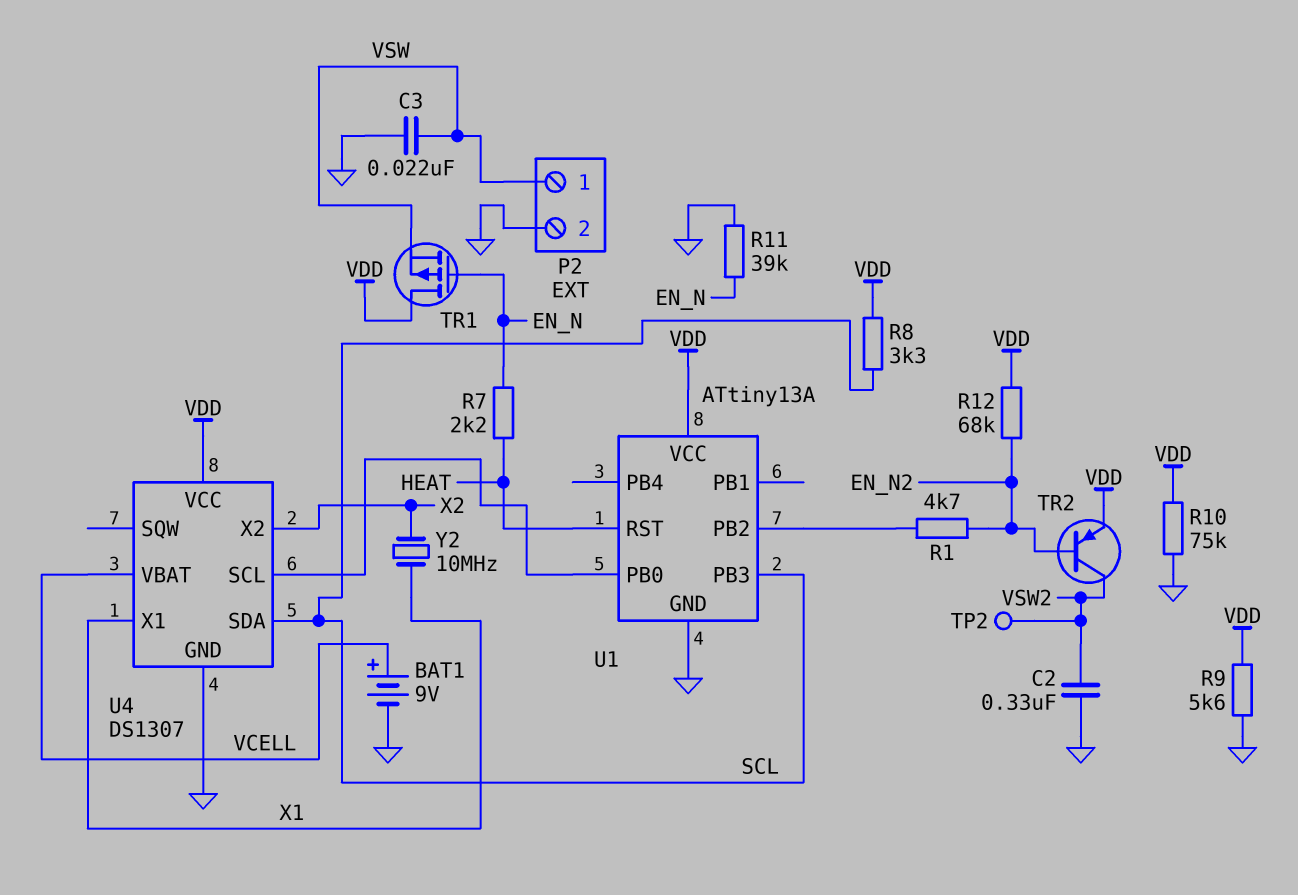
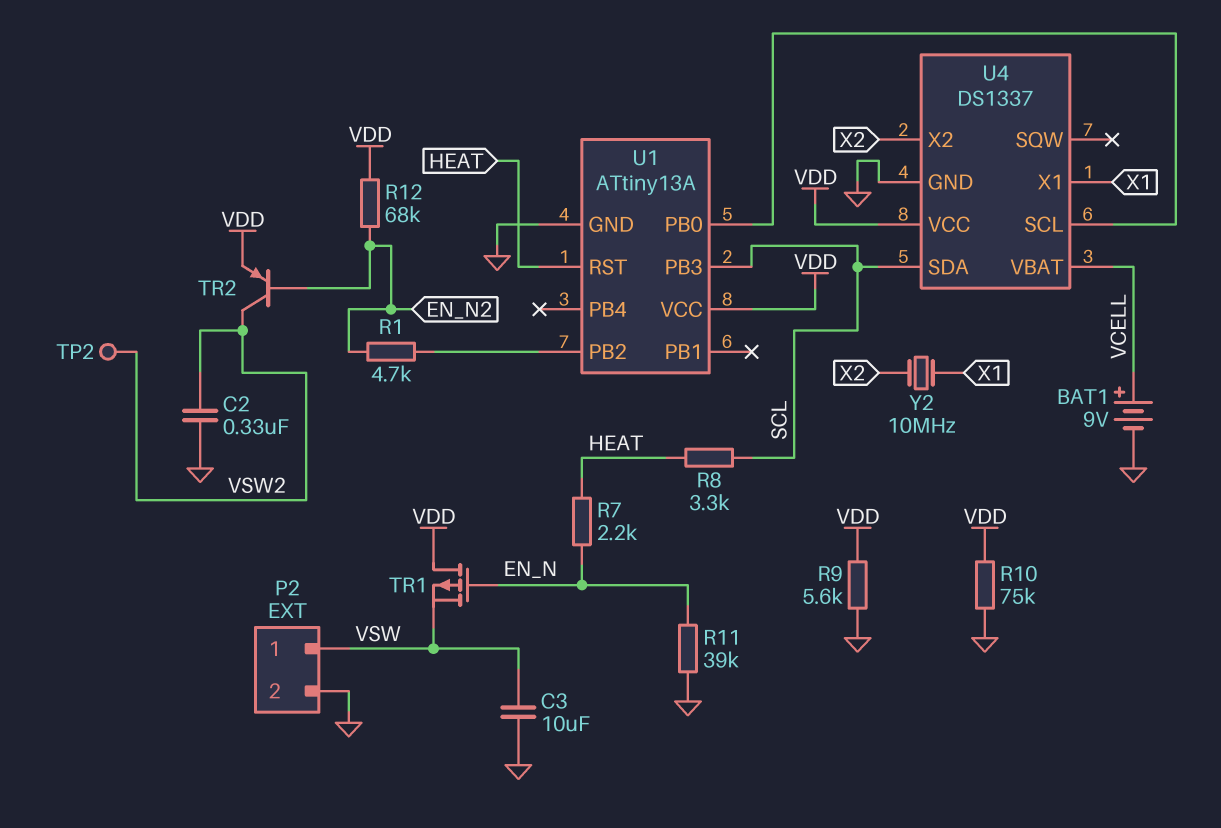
C3: 22nF (GND, VSW) -> 10uF (GND, VSW)
R8: 3.3k (SCL, VDD) -> 3.3k (HEAT, SCL)
U4: DS1307 -> DS1337

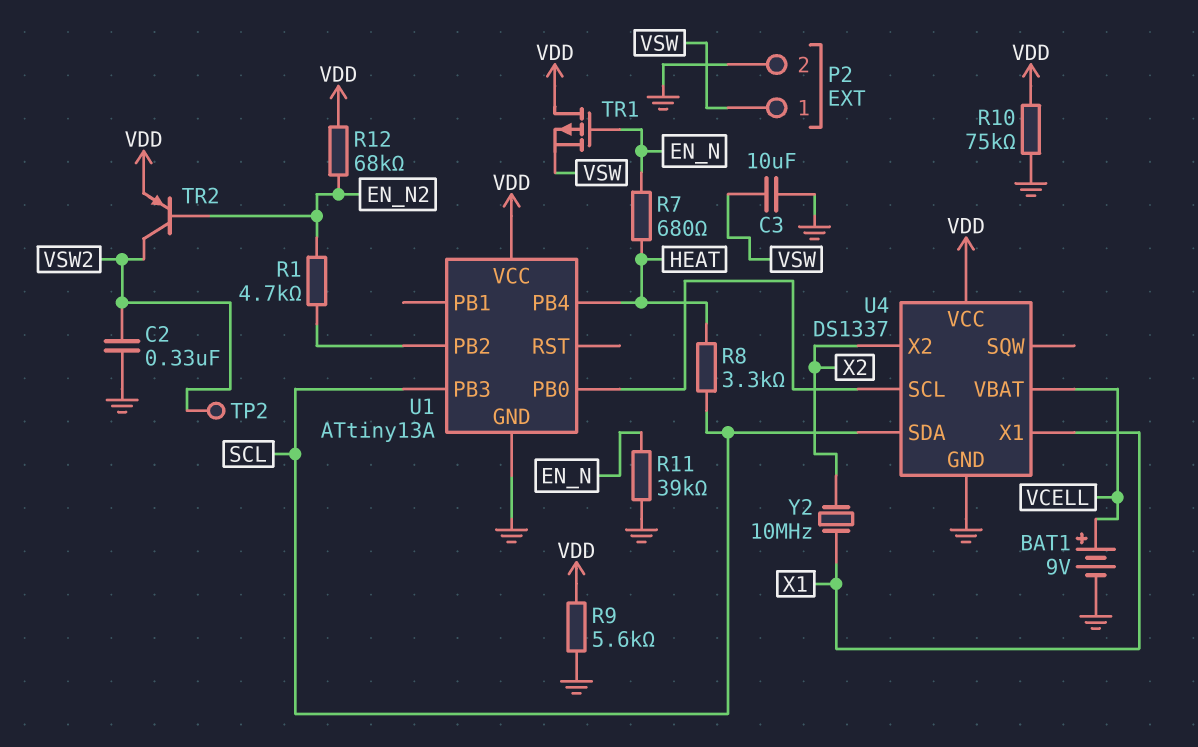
R7: 2.2k (EN_N, HEAT) -> 680 (EN_N, HEAT)
U1 pin PB4: none -> HEAT
U1 pin RST: HEAT -> none

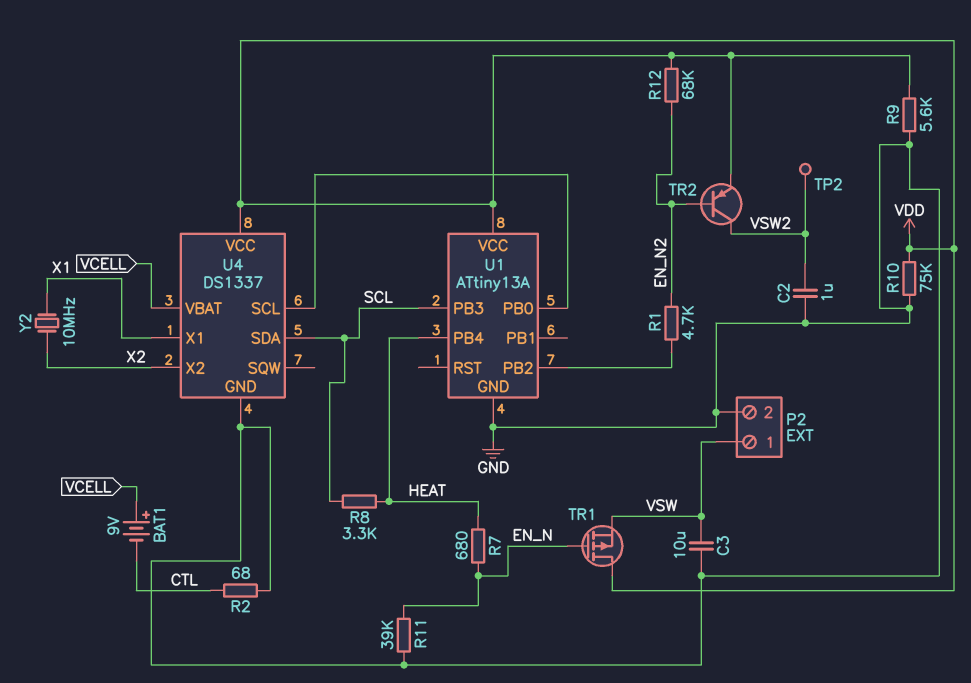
BAT1: 9V (plus VCELL, minus GND) -> 9V (plus VCELL, minus CTL)
C2: 330nF (GND, VSW2) -> 1uF (GND, VSW2)
R2: none -> 68 (CTL, GND)

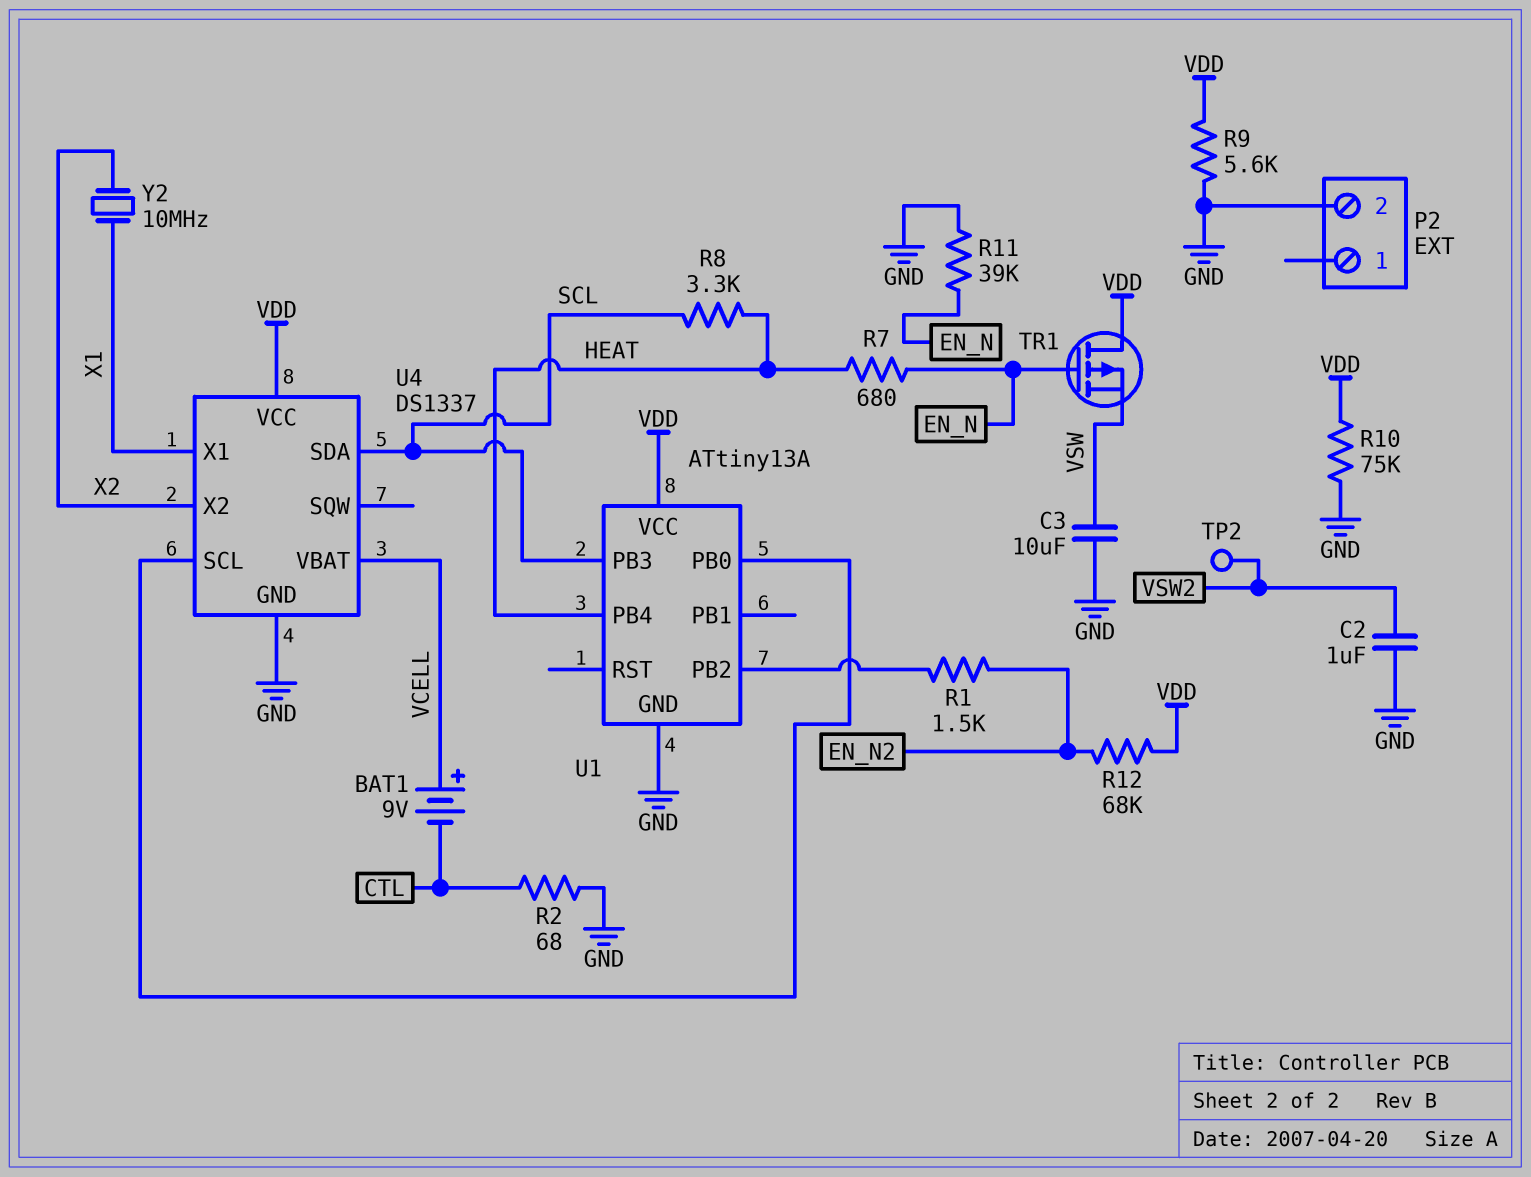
P2 pin 1: VSW -> none
R1: 4.7k (EN_N2, U1/PB2) -> 1.5k (EN_N2, U1/PB2)
TR2: PNP (B EN_N2, C VSW2, E VDD) -> none

